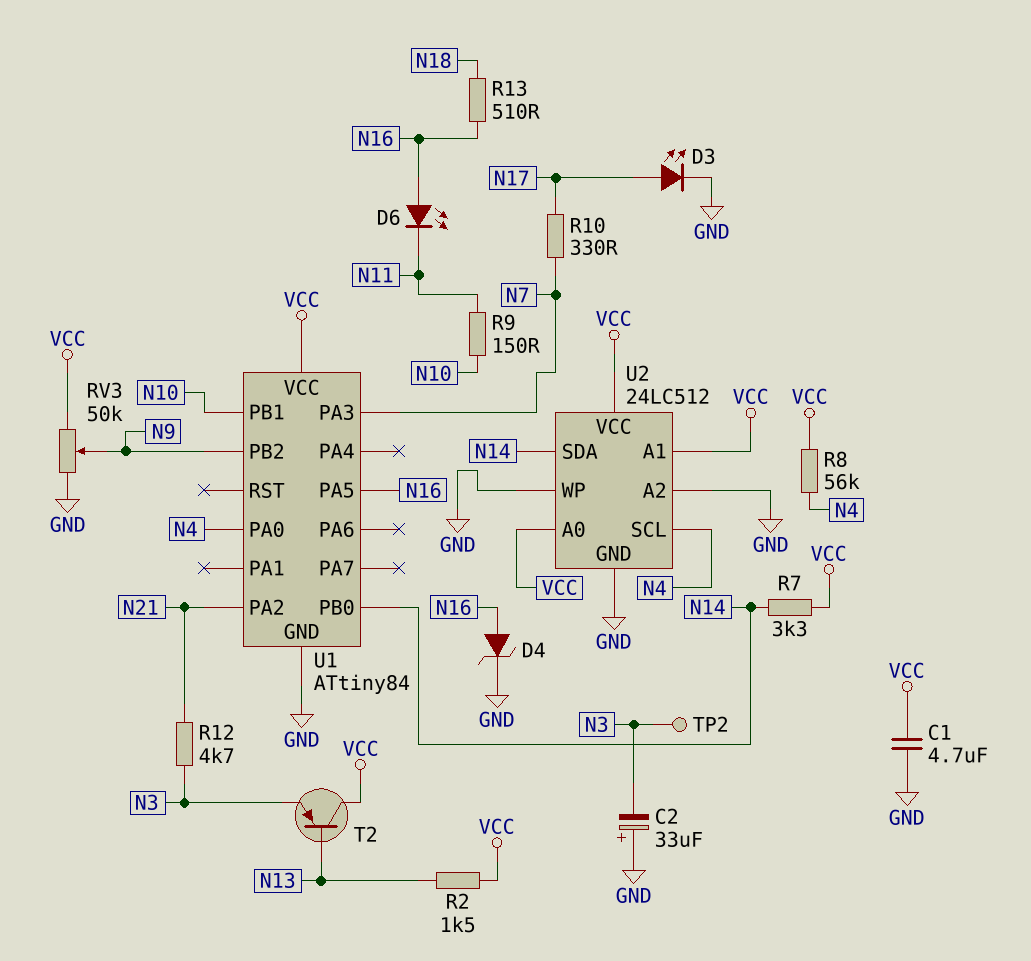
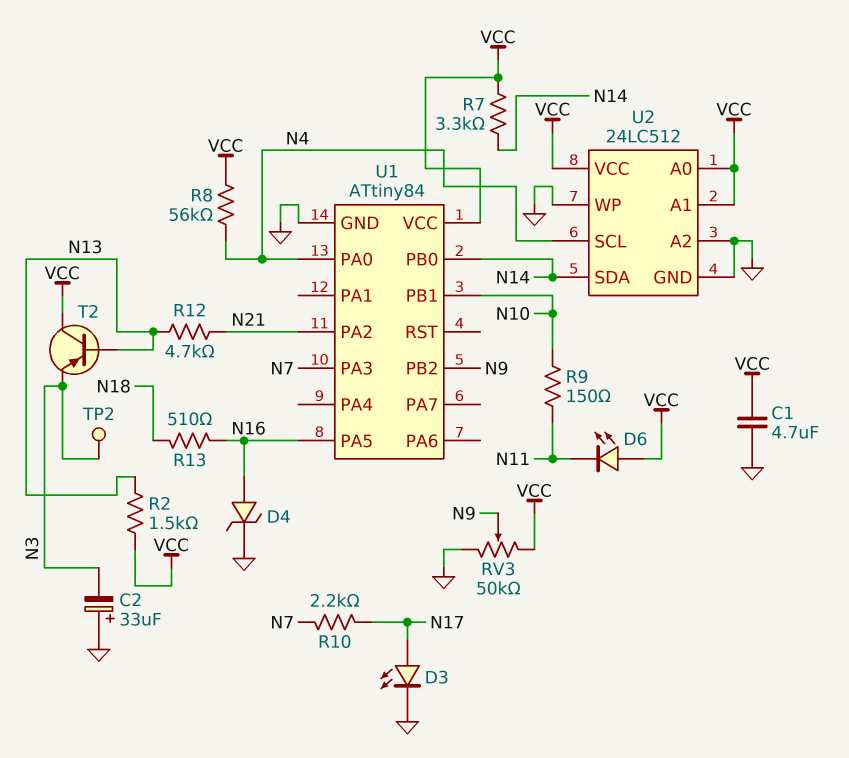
D6: LED (A N16, K N11) -> LED (A VCC, K N11)
R10: 330 (N7, N17) -> 2.2k (N7, N17)
R12: 4.7k (N3, N21) -> 4.7k (N13, N21)

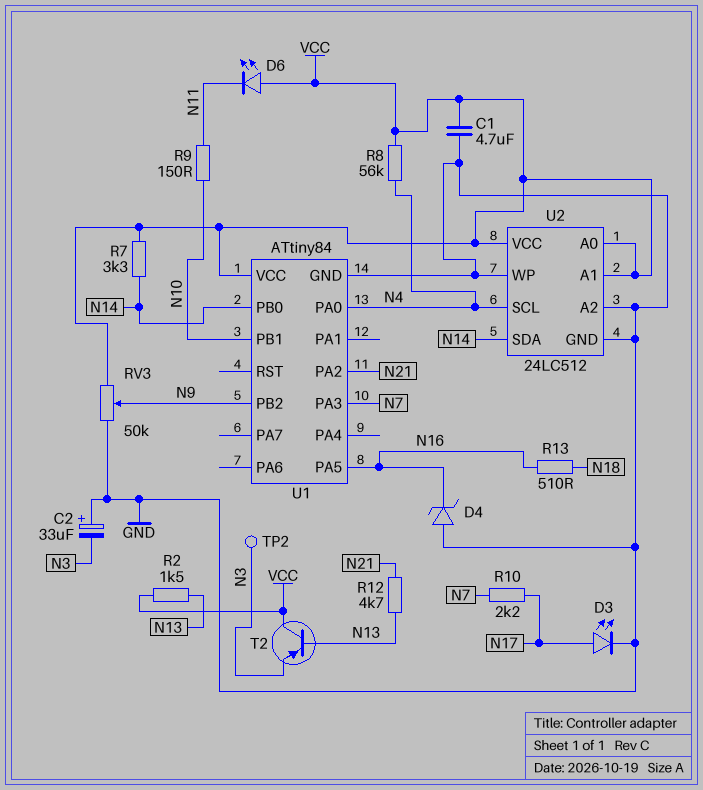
D4: zener (A N16, K GND) -> zener (A GND, K N16)

